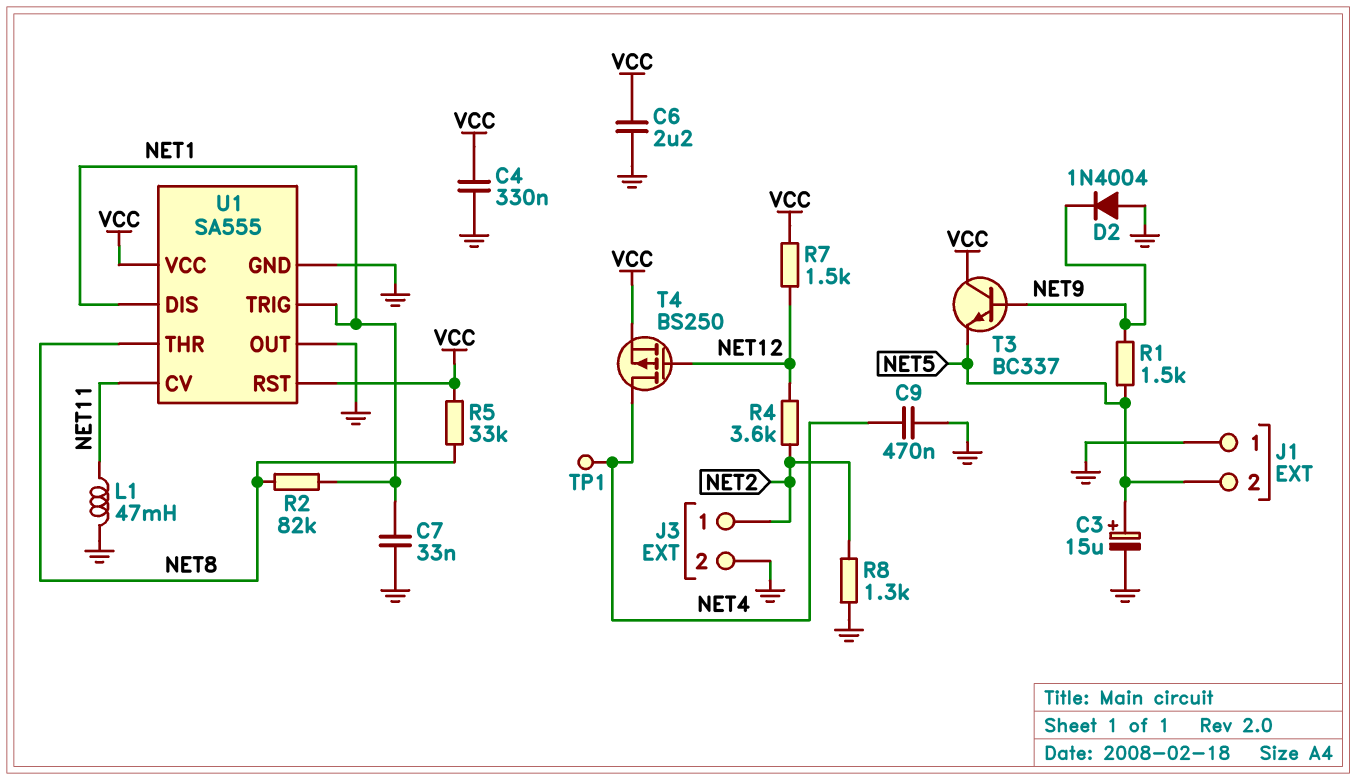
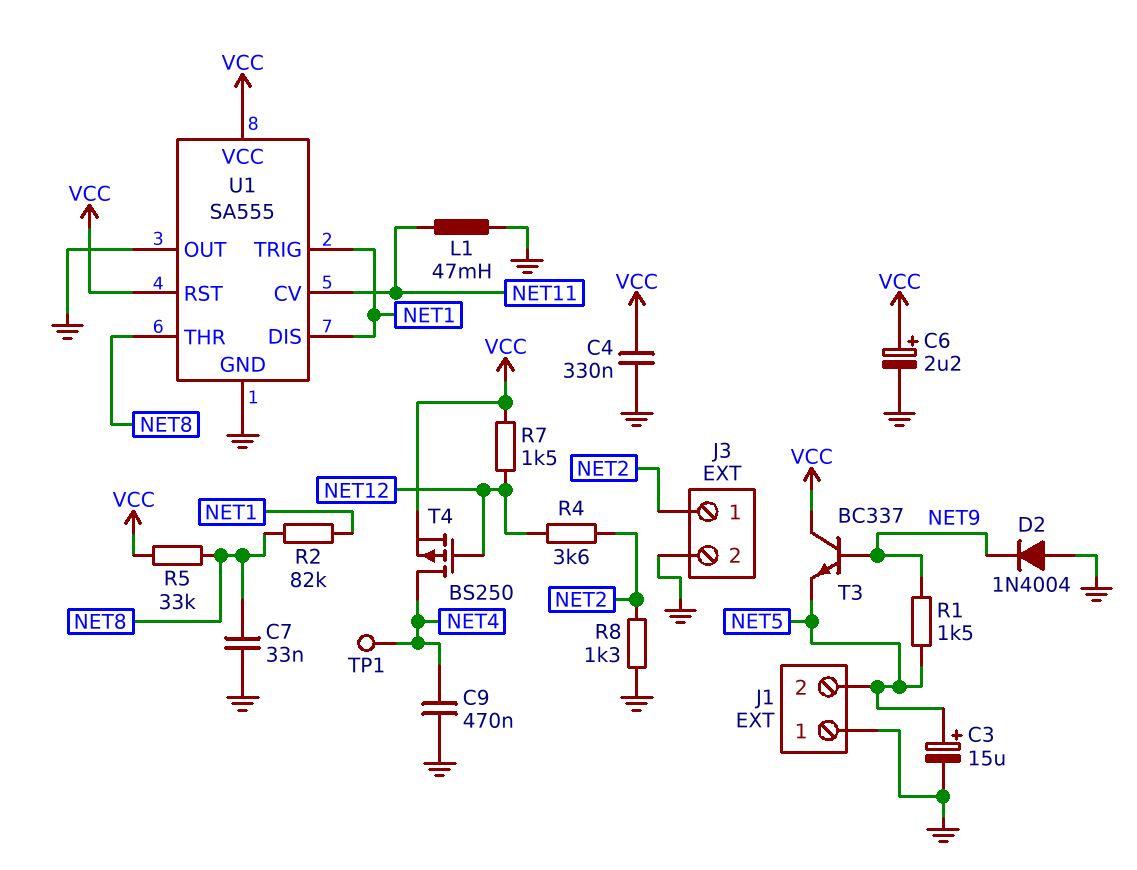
C6: 2.2uF (GND, VCC) -> 2.2uF (plus VCC, minus GND)
C7: 33nF (GND, NET1) -> 33nF (GND, NET8)

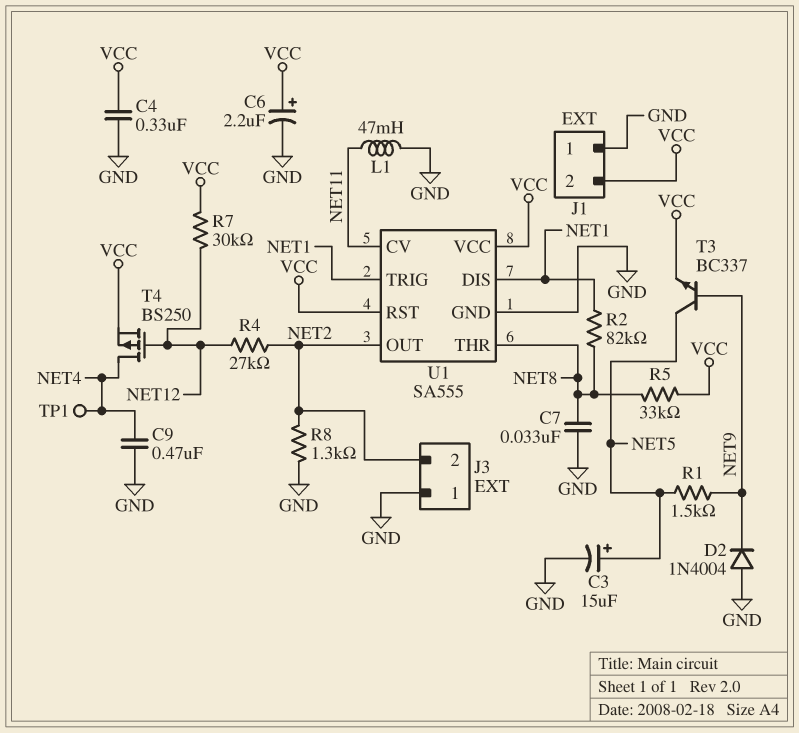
J1 pin 2: NET5 -> VCC
J3 pin 1: NET2 -> GND
J3 pin 2: GND -> NET2
R4: 3.6k (NET2, NET12) -> 27k (NET2, NET12)
R7: 1.5k (NET12, VCC) -> 30k (NET12, VCC)
T3: NPN BC337 (B NET9, C VCC, E NET5) -> NPN BC337 (B NET9, C NET5, E VCC)
U1 pin OUT: GND -> NET2

